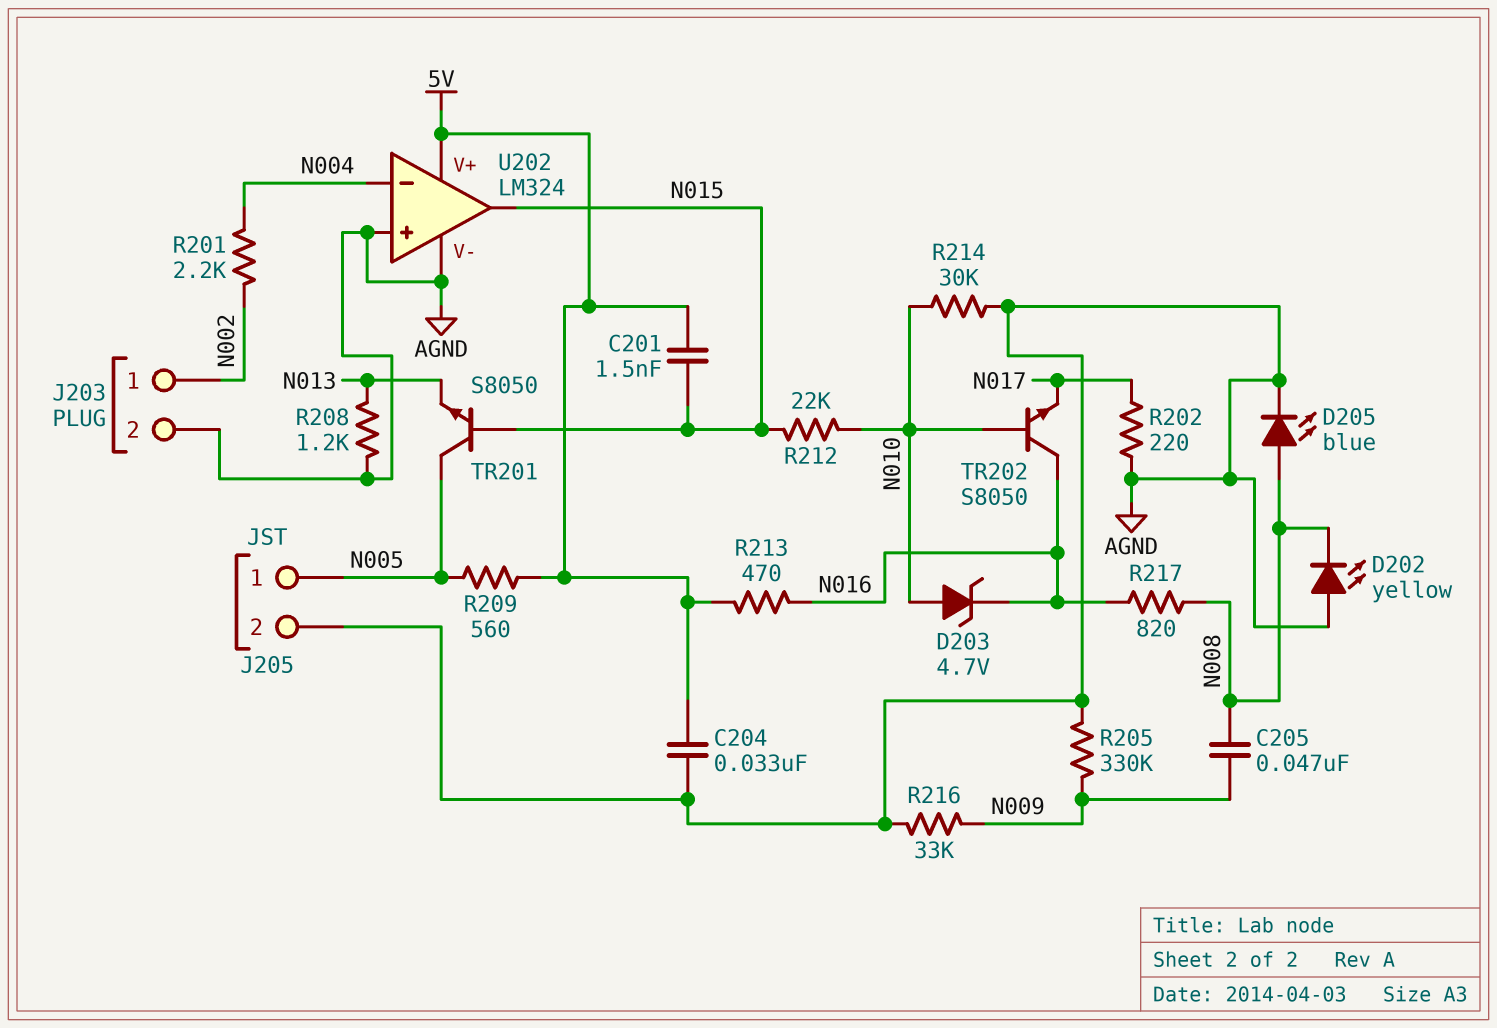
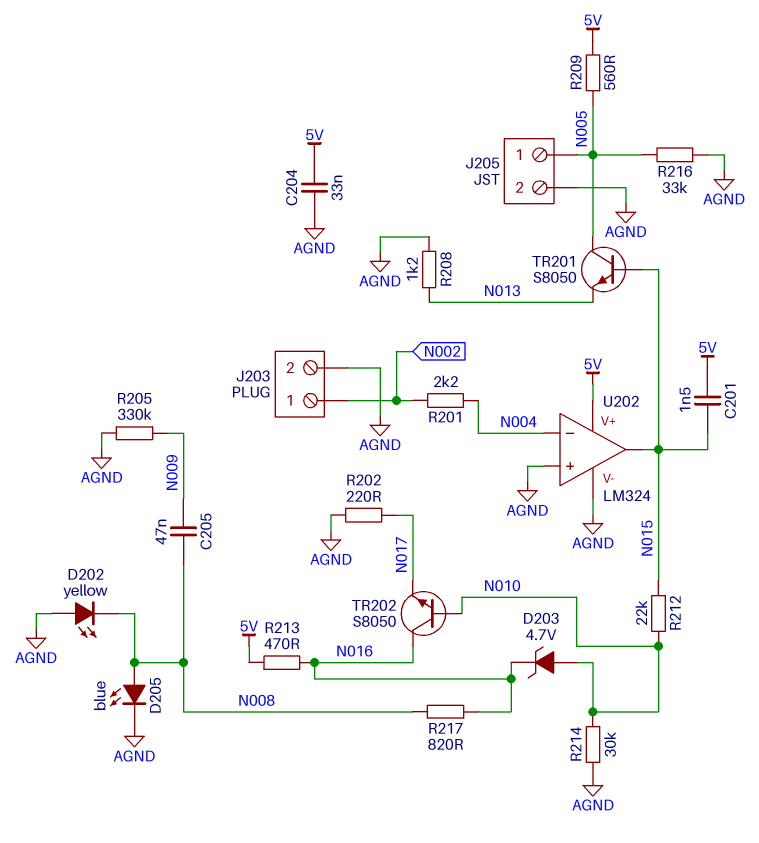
R216: 33k (AGND, N009) -> 33k (AGND, N005)

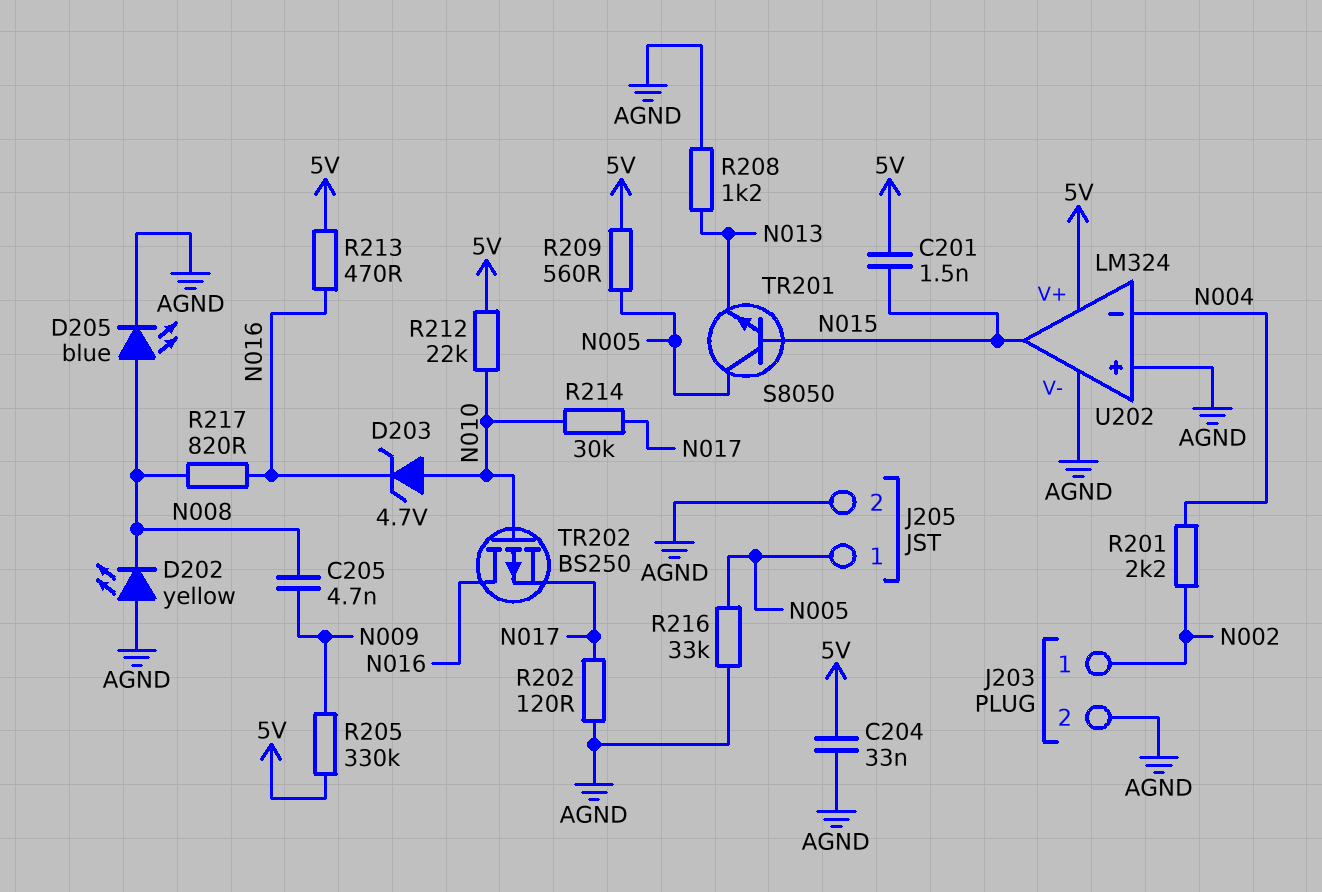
C205: 47nF (N008, N009) -> 4.7nF (N008, N009)
R202: 220 (AGND, N017) -> 120 (AGND, N017)
R205: 330k (AGND, N009) -> 330k (5V, N009)
R212: 22k (N010, N015) -> 22k (5V, N010)
R214: 30k (AGND, N010) -> 30k (N010, N017)
TR202: NPN S8050 (B N010, C N016, E N017) -> PMOS BS250 (G N010, D N016, S N017)

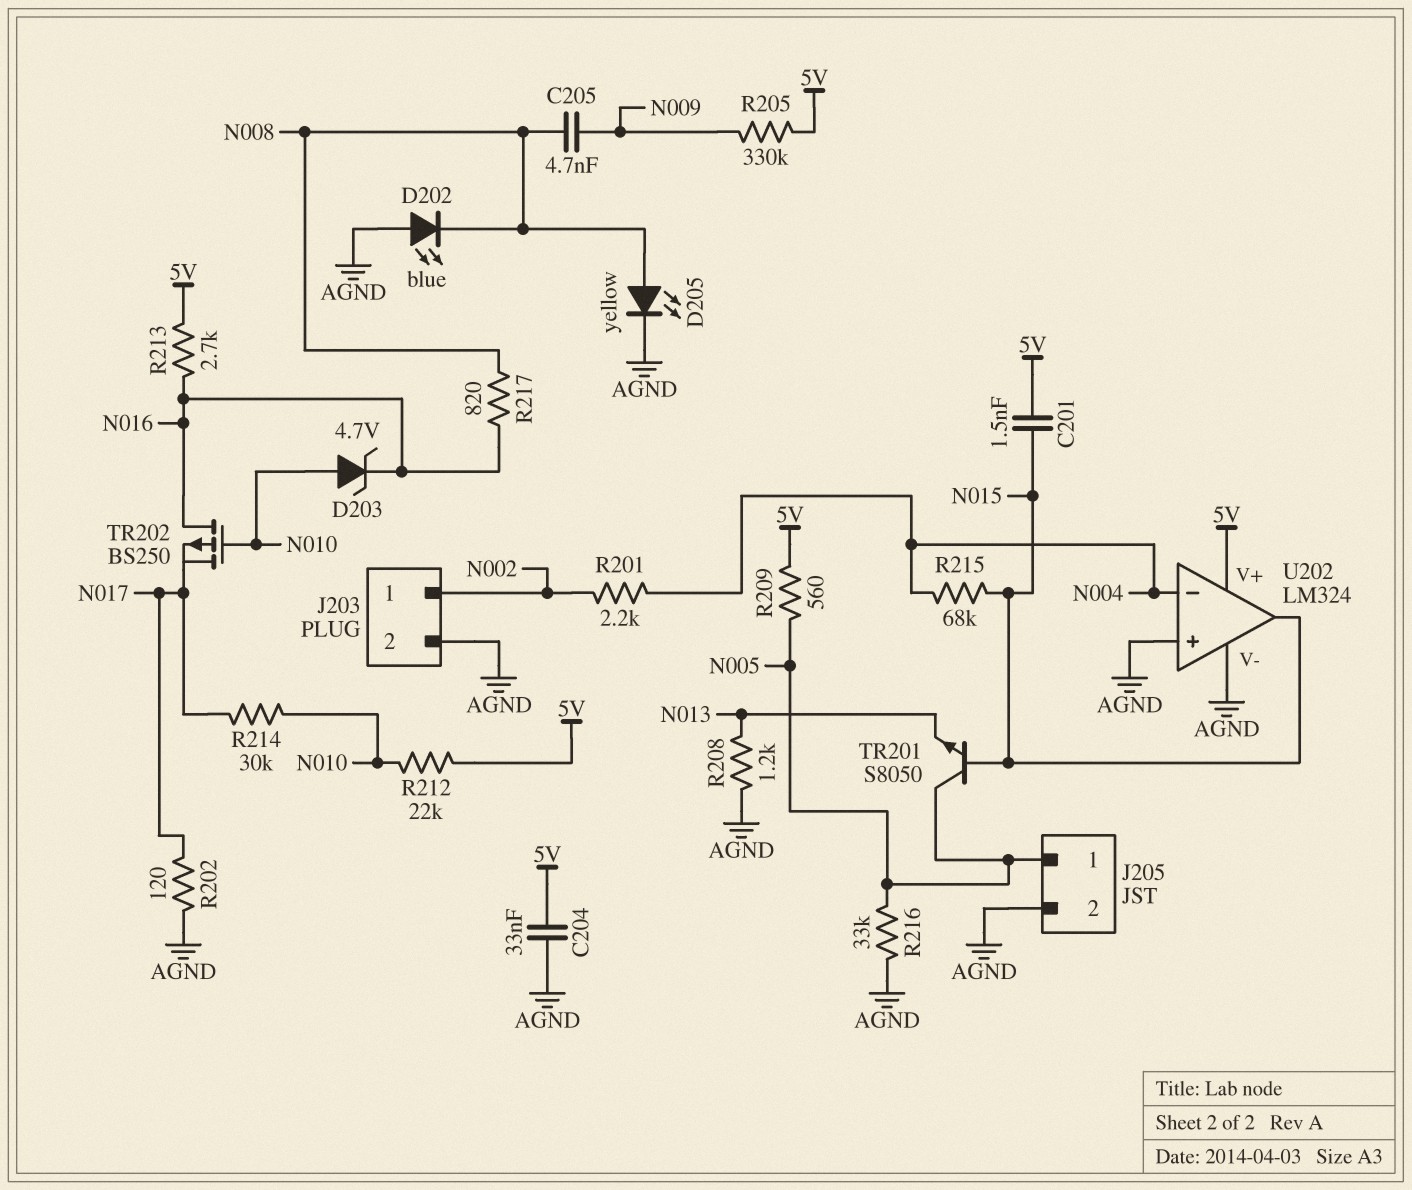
D202: LED yellow (A AGND, K N008) -> LED blue (A AGND, K N008)
D205: LED blue (A N008, K AGND) -> LED yellow (A N008, K AGND)
R213: 470 (5V, N016) -> 2.7k (5V, N016)
R215: none -> 68k (N004, N015)

